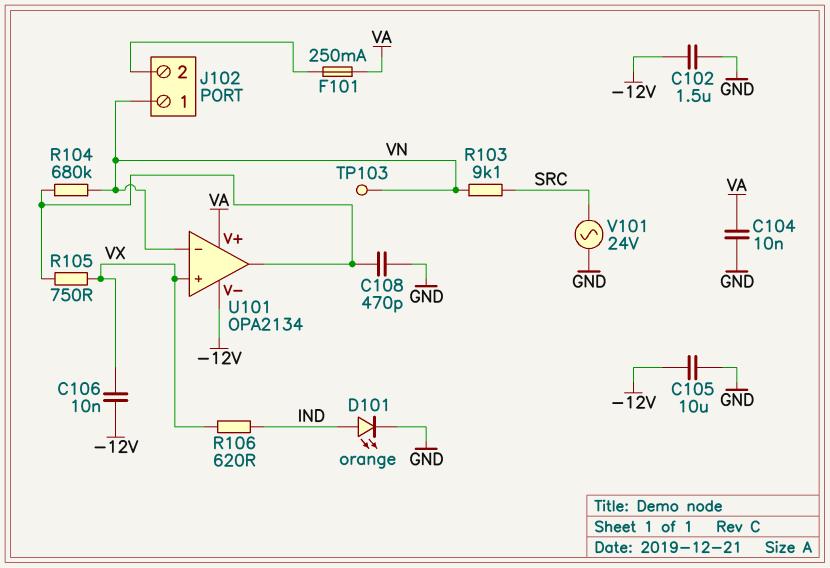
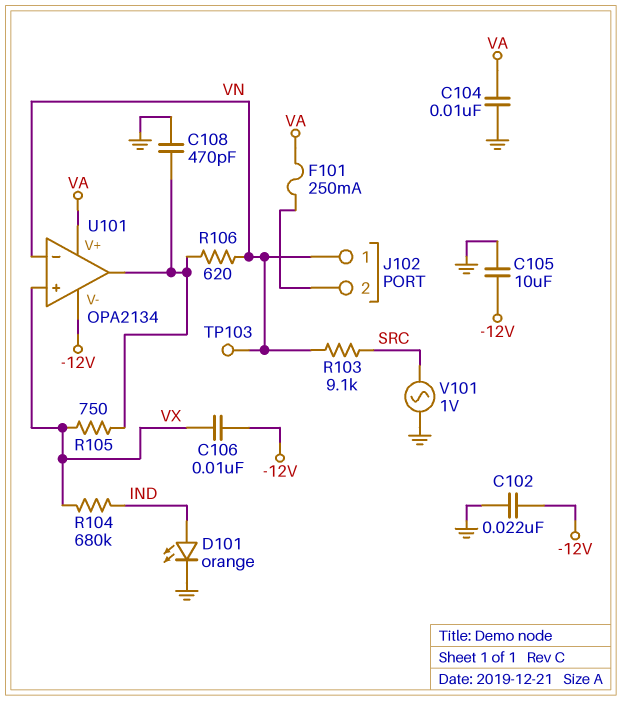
C102: 1.5uF (-12V, GND) -> 22nF (-12V, GND)
R104: 680k (U101/out, VN) -> 680k (IND, VX)
R106: 620 (IND, VX) -> 620 (U101/out, VN)
V101: AC 24V (GND, SRC) -> AC 1V (GND, SRC)

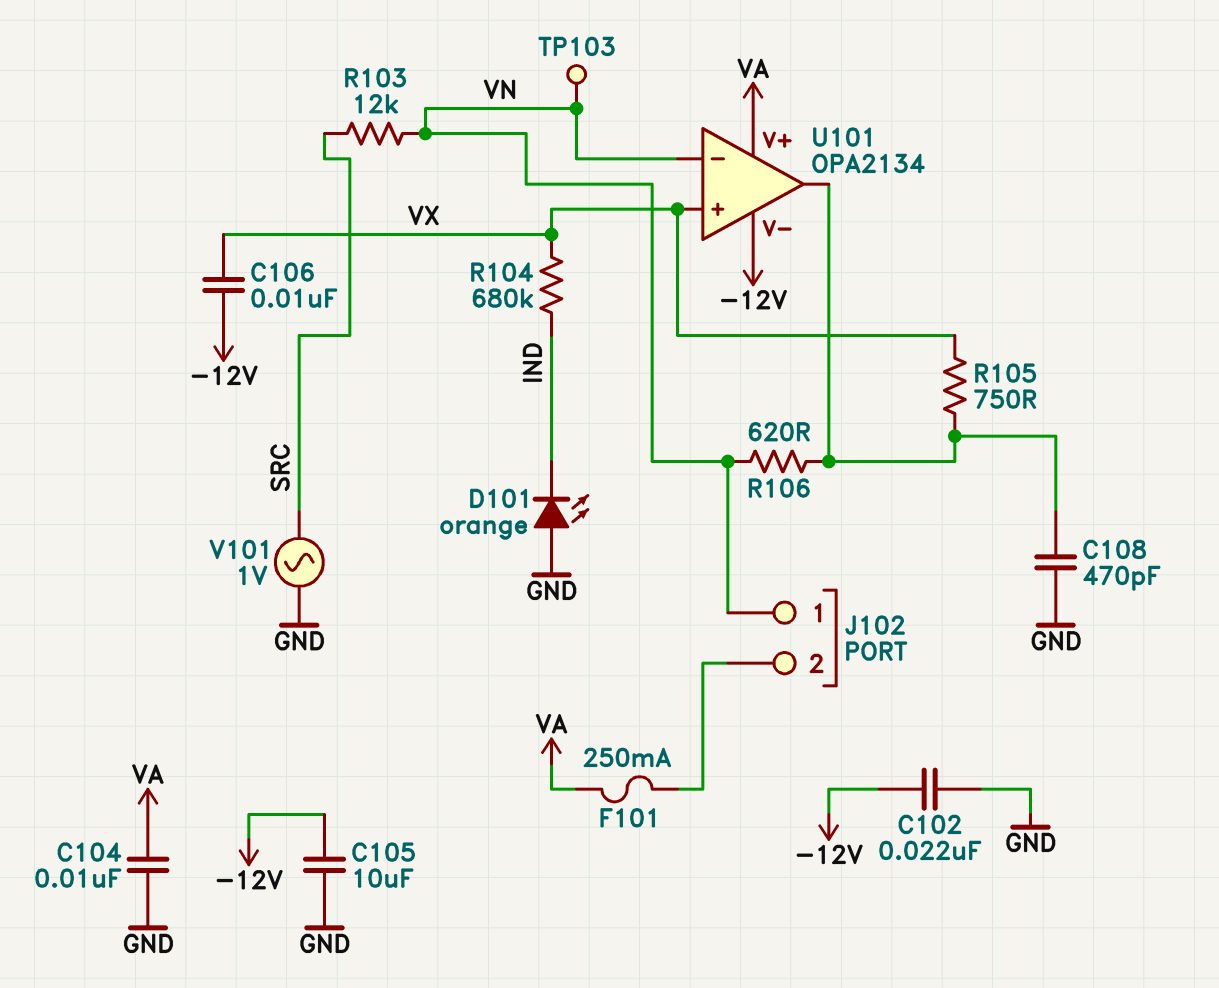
D101: LED orange (A IND, K GND) -> LED orange (A GND, K IND)
R103: 9.1k (SRC, VN) -> 12k (SRC, VN)

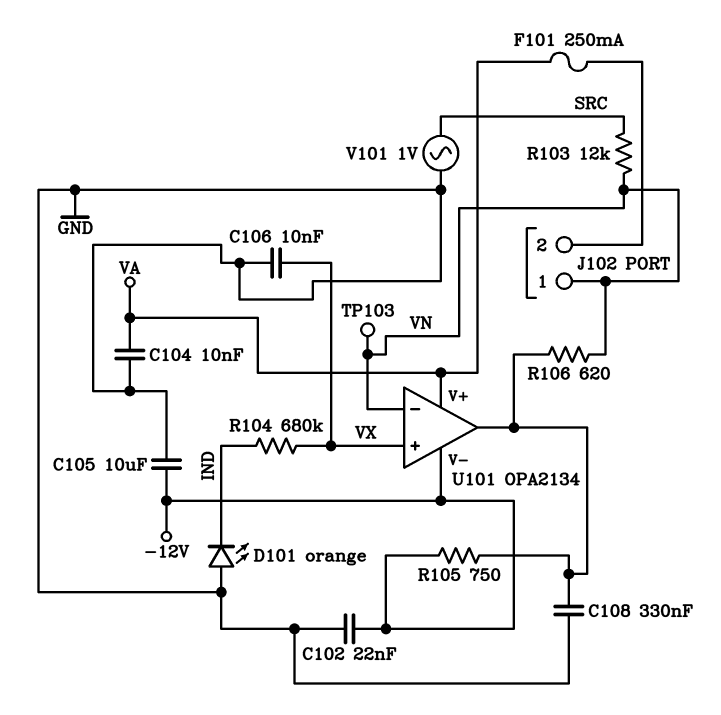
C106: 10nF (-12V, VX) -> 10nF (GND, VX)
C108: 470pF (GND, U101/out) -> 330nF (GND, U101/out)
R105: 750 (U101/out, VX) -> 750 (-12V, U101/out)

